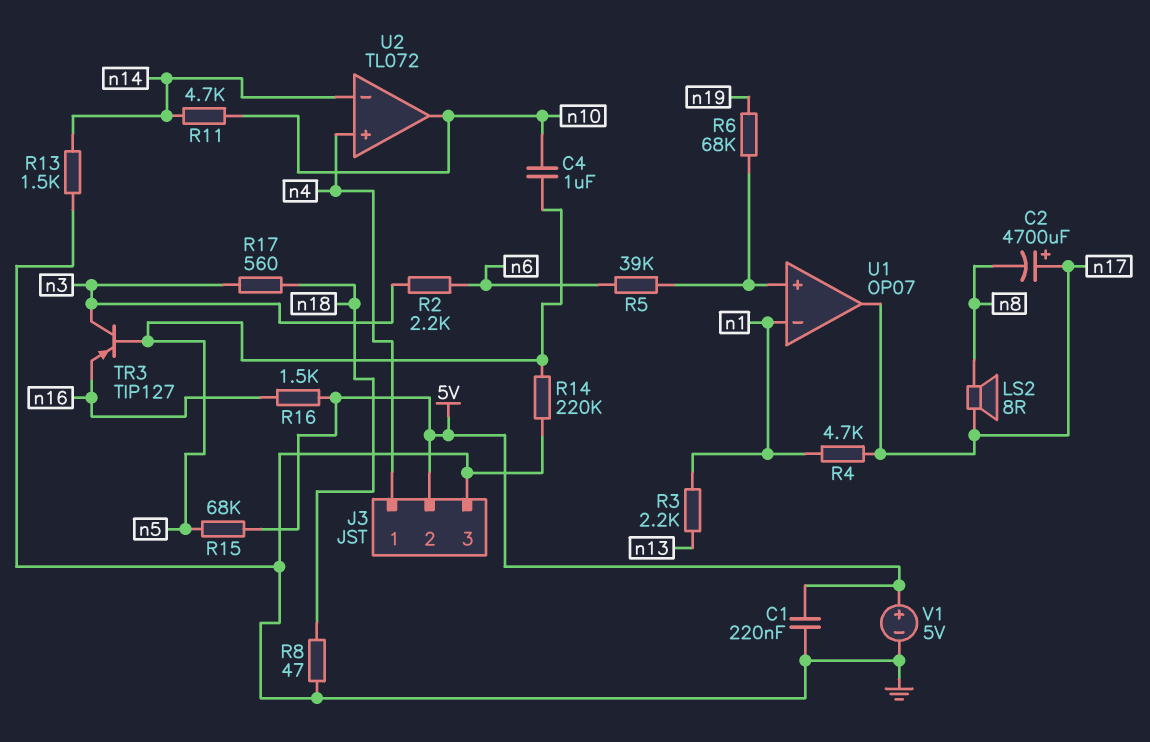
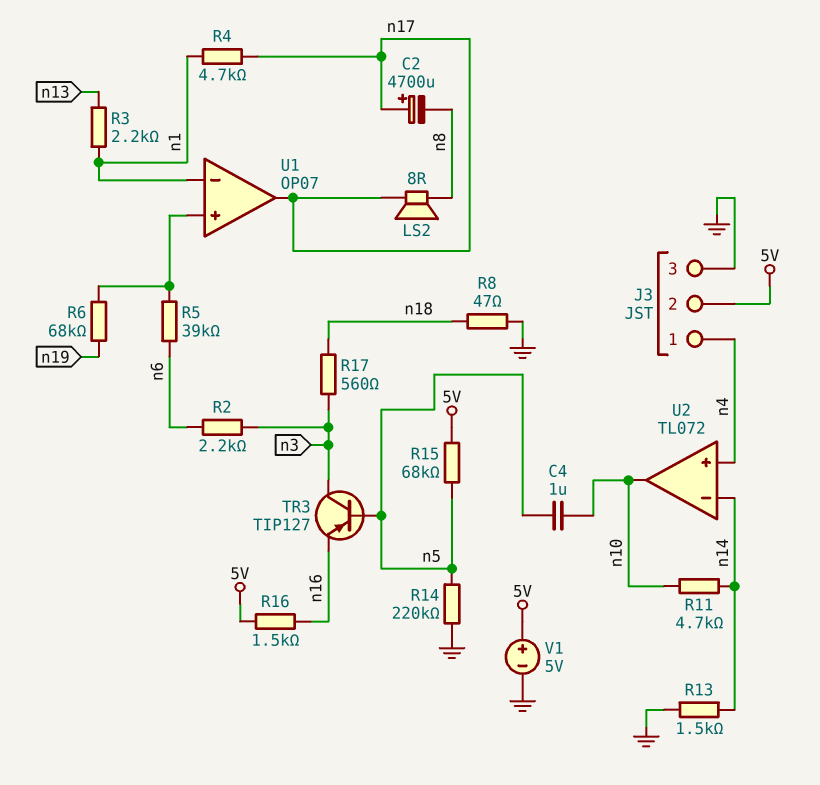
C1: 220nF (5V, GND) -> none

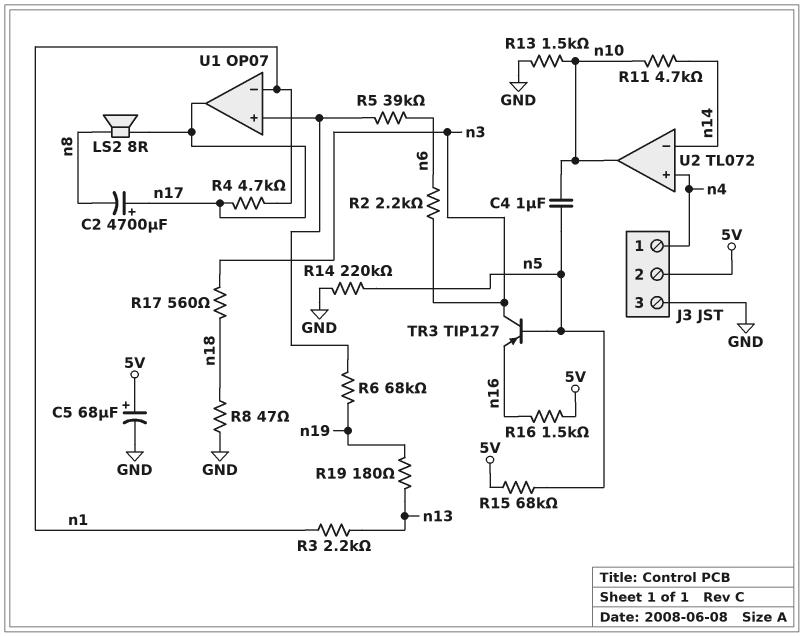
C5: none -> 68uF (plus 5V, minus GND)
R13: 1.5k (GND, n14) -> 1.5k (GND, n10)
R19: none -> 180 (n13, n19)
V1: 5V (plus 5V, minus GND) -> none

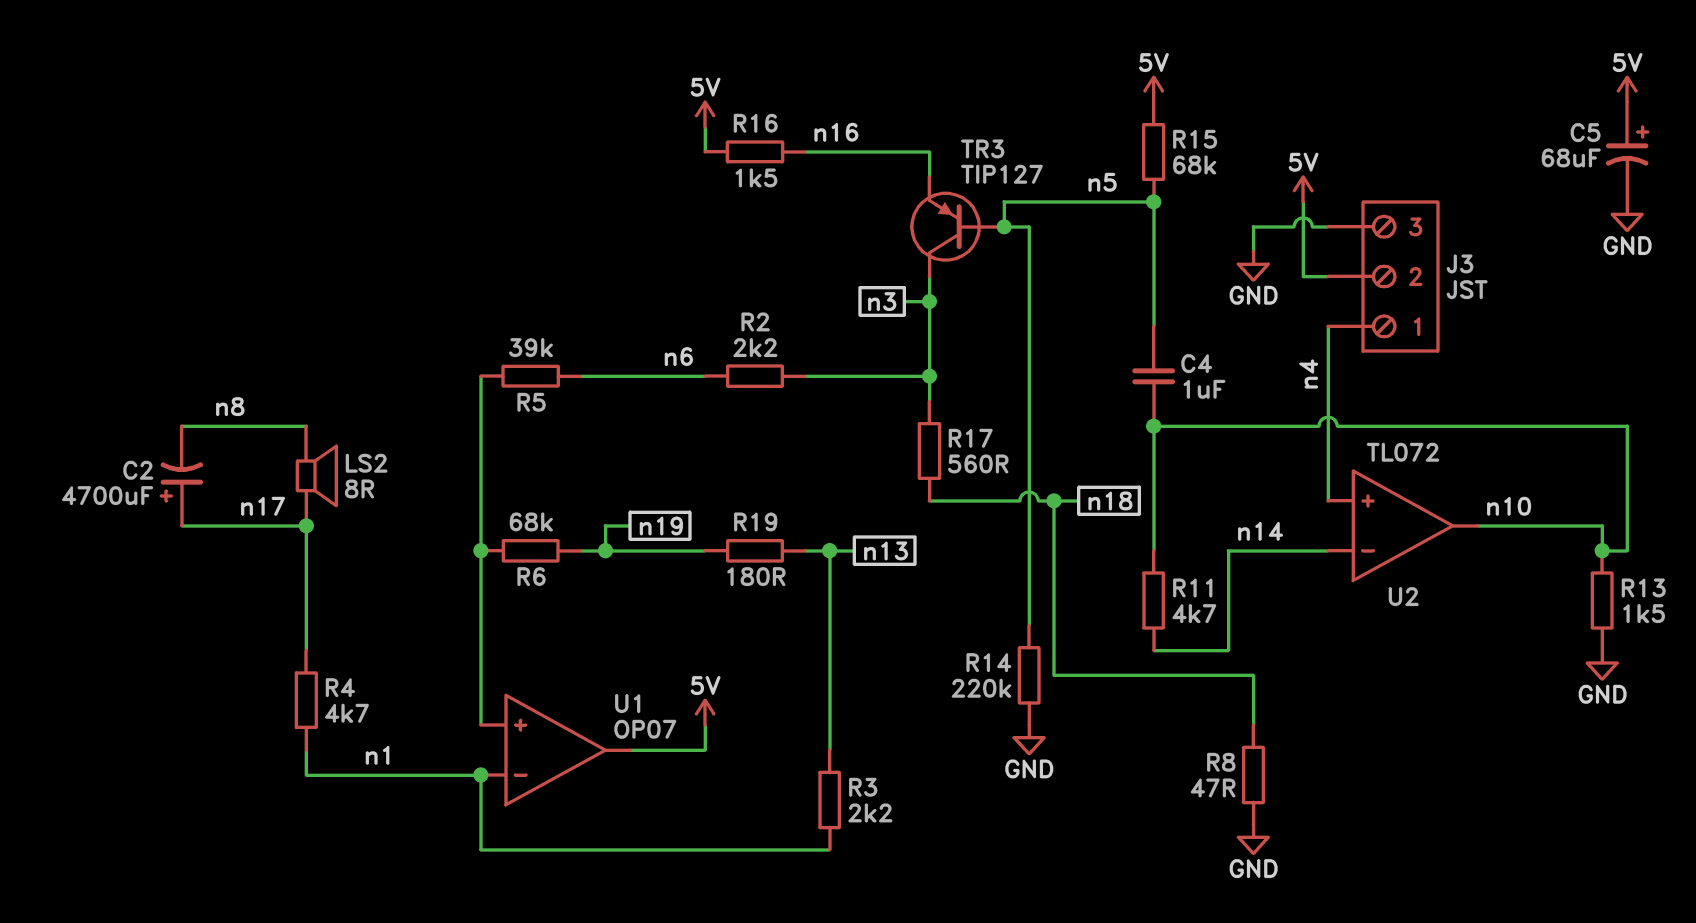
U1 pin out: n17 -> 5V

